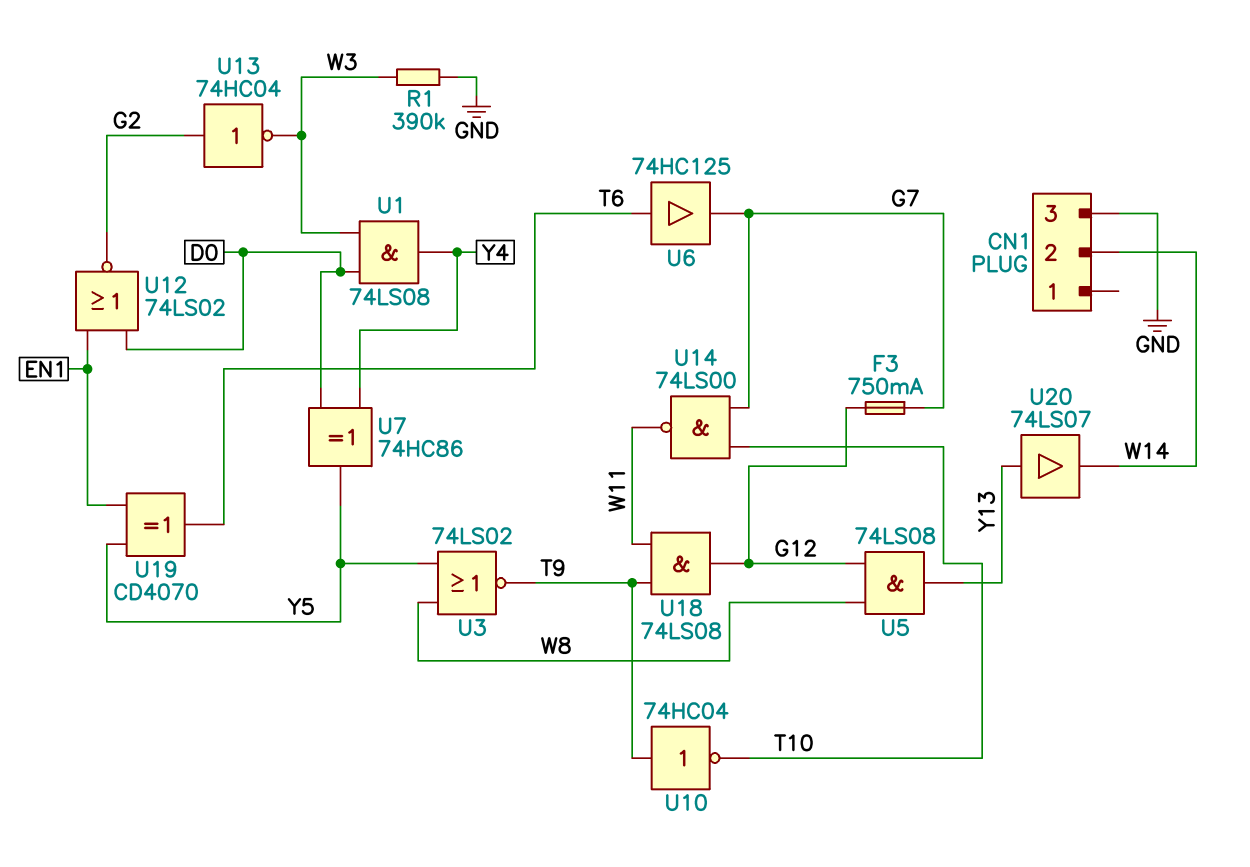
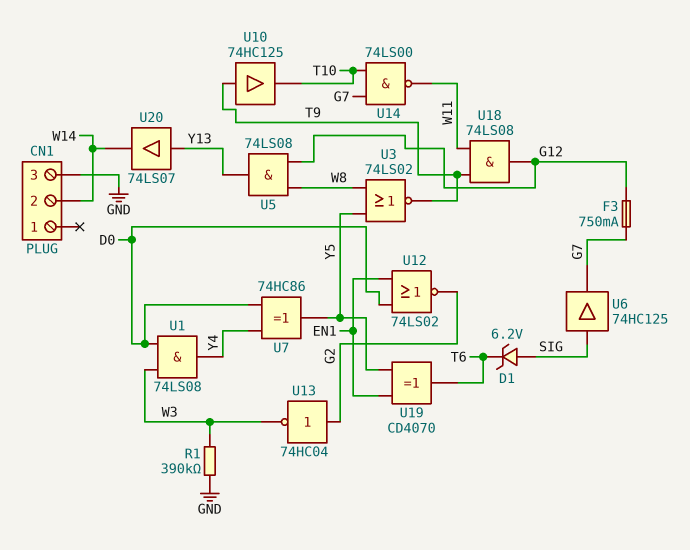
D1: none -> zener 6.2V (A SIG, K T6)
U6: buffer 74HC125 (in T6, out G7) -> buffer 74HC125 (in SIG, out G7)
U10: NOT 74HC04 (in T9, out T10) -> buffer 74HC125 (in T9, out T10)

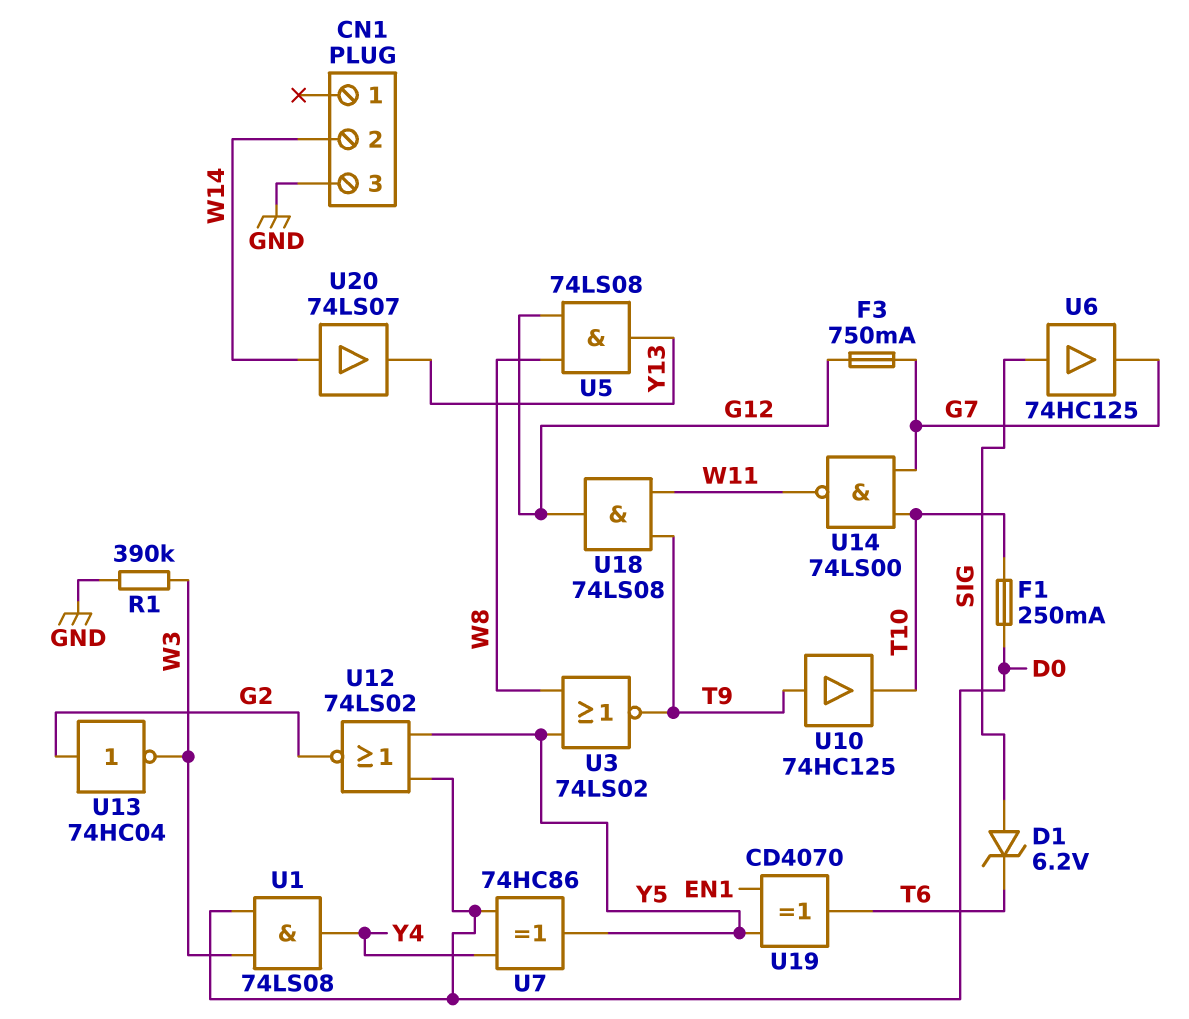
F1: none -> 250mA (D0, T10)
U12: NOR 74LS02 (in D0, in EN1, out G2) -> NOR 74LS02 (in D0, in Y5, out G2)
U20: buffer 74LS07 (in Y13, out W14) -> buffer 74LS07 (in W14, out Y13)

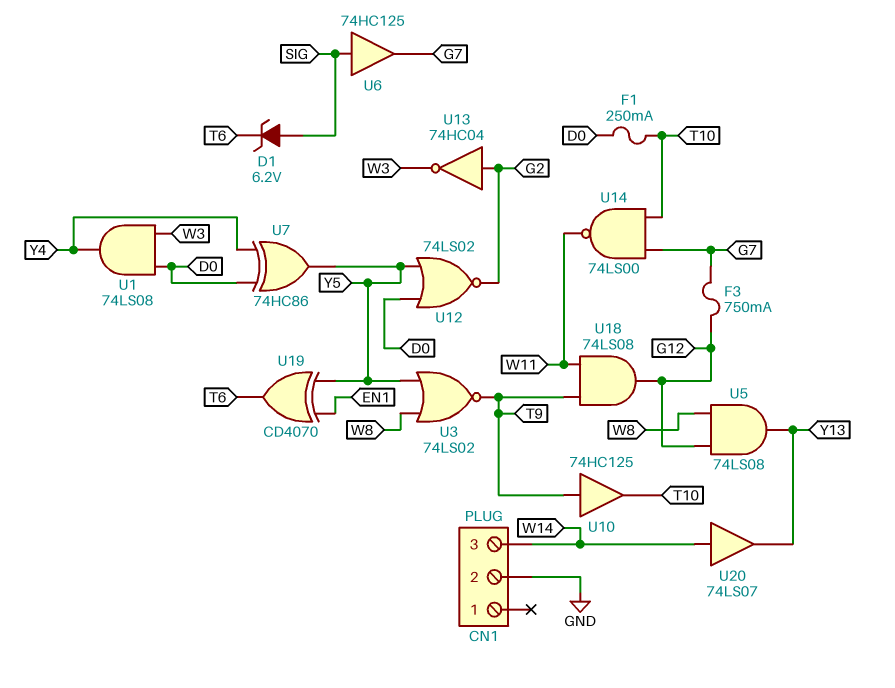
CN1 pin 2: W14 -> GND
CN1 pin 3: GND -> W14
R1: 390k (GND, W3) -> none

